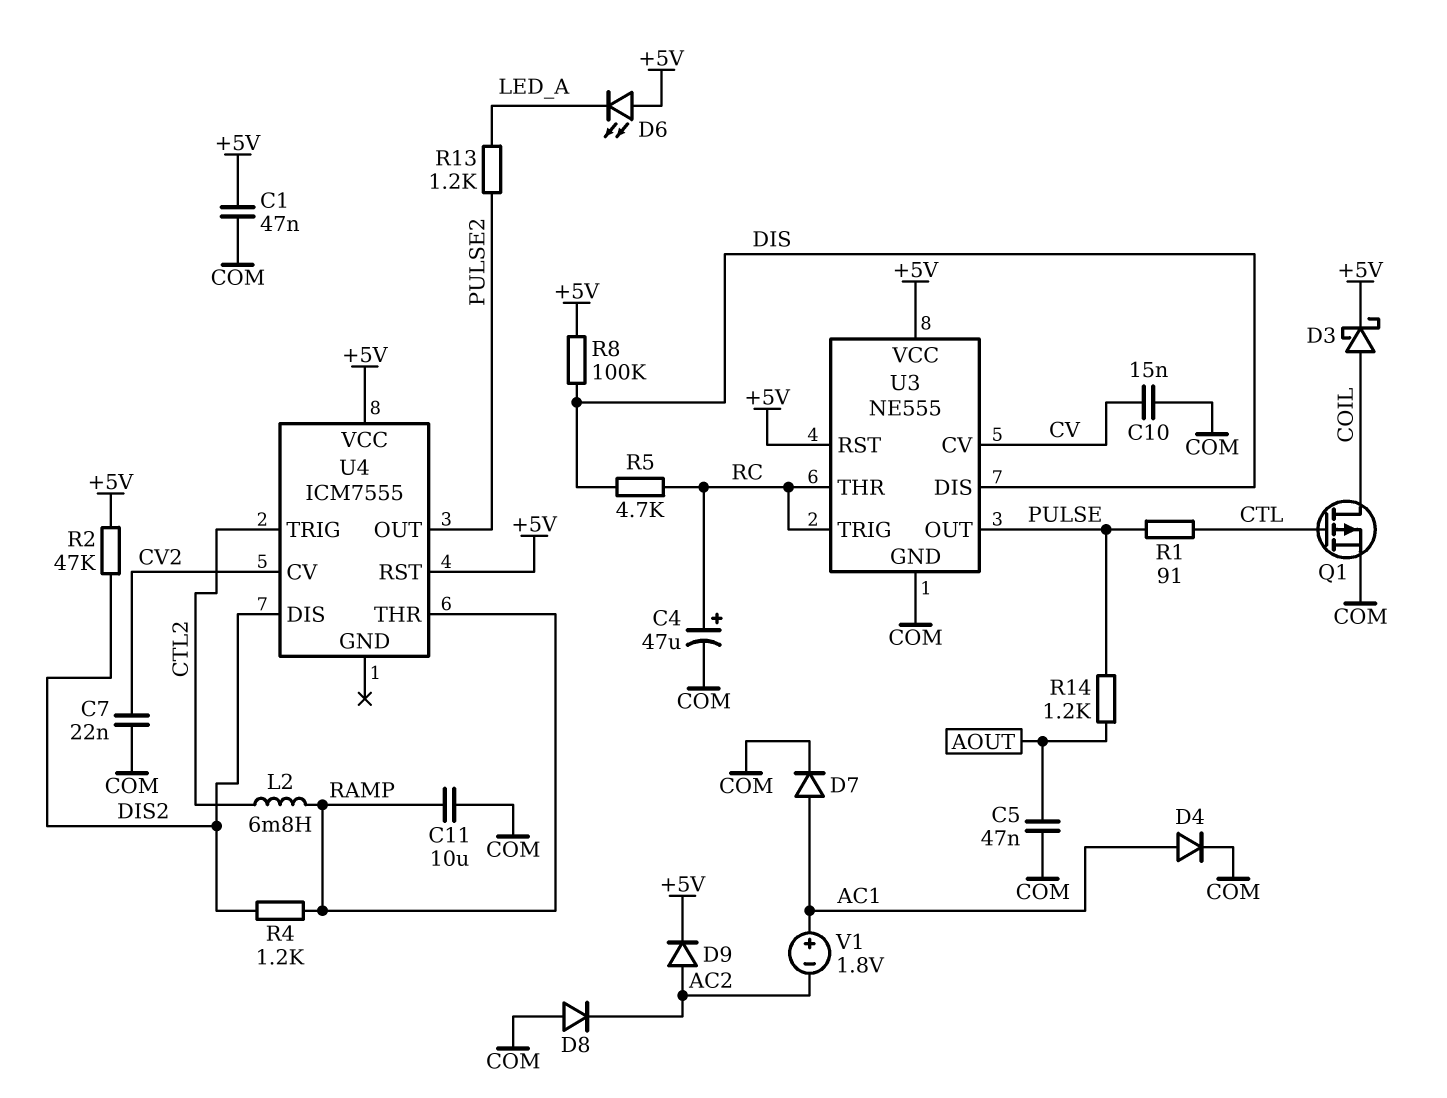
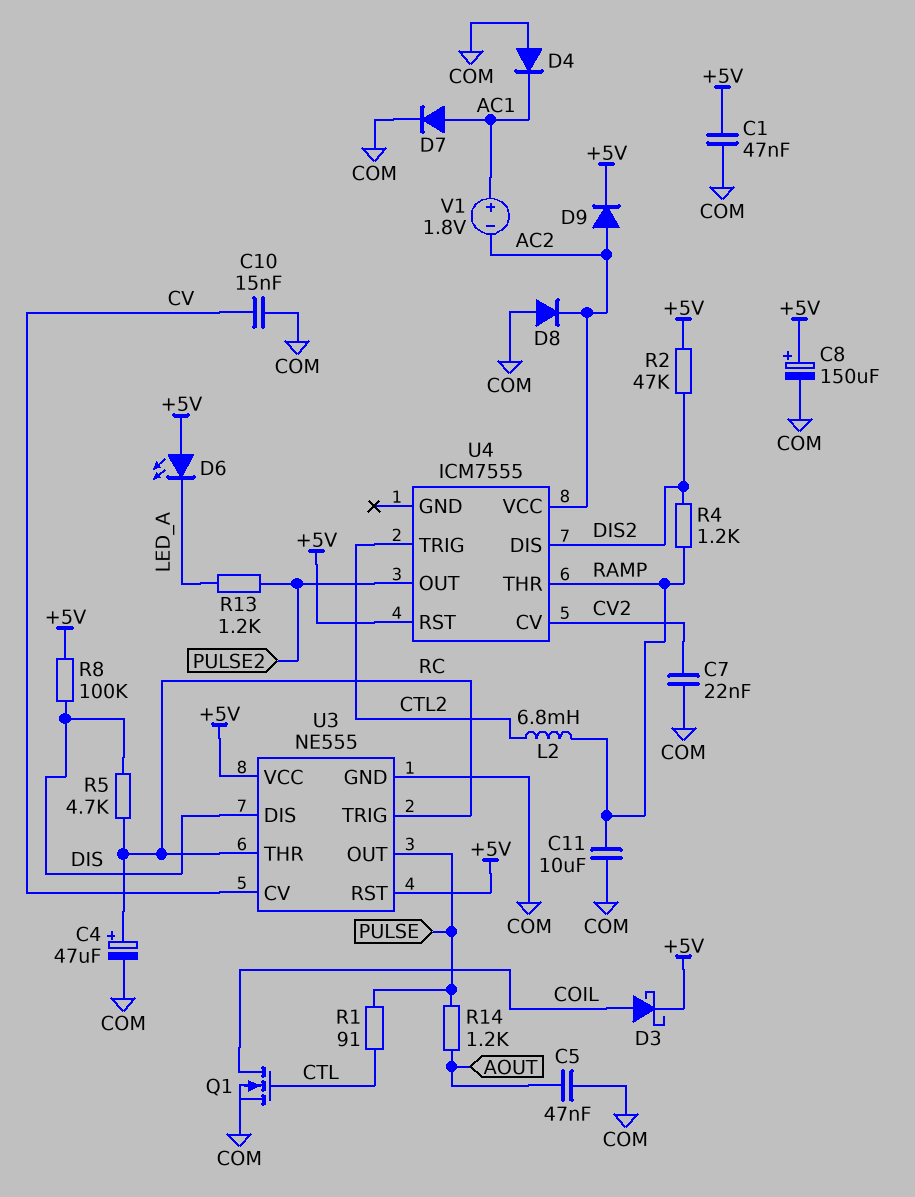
C8: none -> 150uF (plus +5V, minus COM)
D4: diode (A AC1, K COM) -> diode (A COM, K AC1)
Q1: PMOS (G CTL, D COIL, S COM) -> NMOS (G CTL, D COIL, S COM)
U4 pin VCC: +5V -> AC2

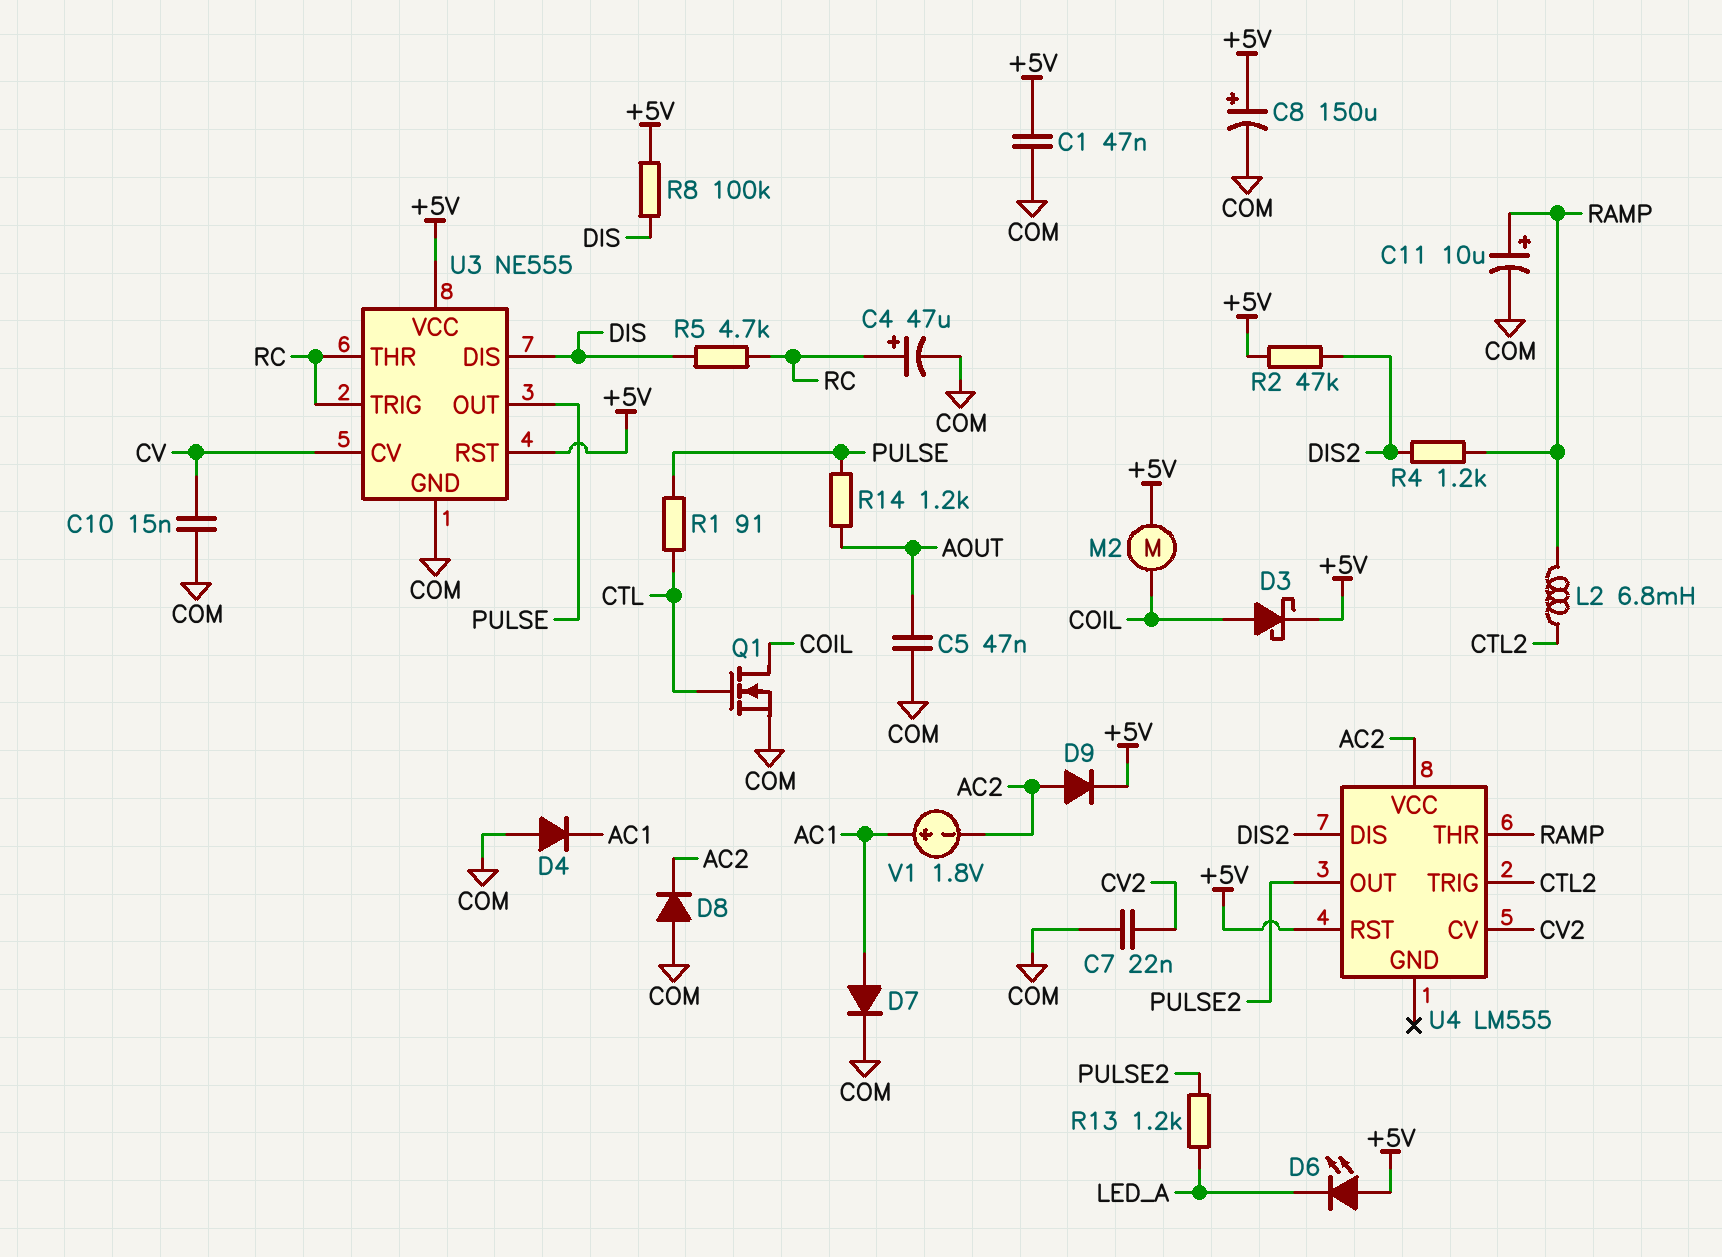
C11: 10uF (COM, RAMP) -> 10uF (plus RAMP, minus COM)
M2: none -> motor (+5V, COIL)
U4: ICM7555 -> LM555

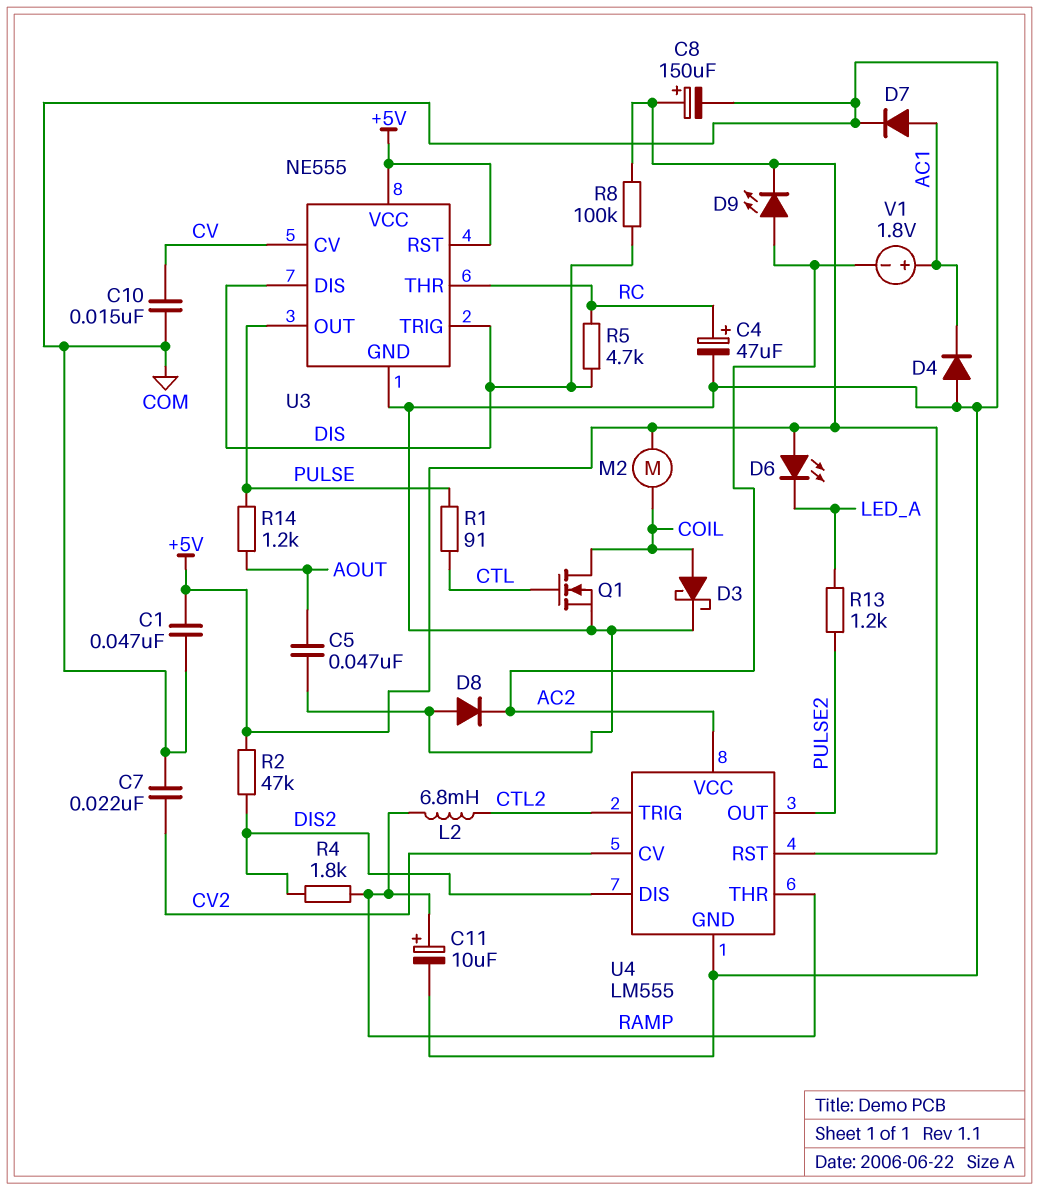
D3: schottky (A COIL, K +5V) -> schottky (A COIL, K COM)
D9: diode (A AC2, K +5V) -> LED (A AC2, K +5V)
R4: 1.2k (DIS2, RAMP) -> 1.8k (DIS2, RAMP)
U3 pin TRIG: RC -> DIS
U4 pin GND: none -> COM

